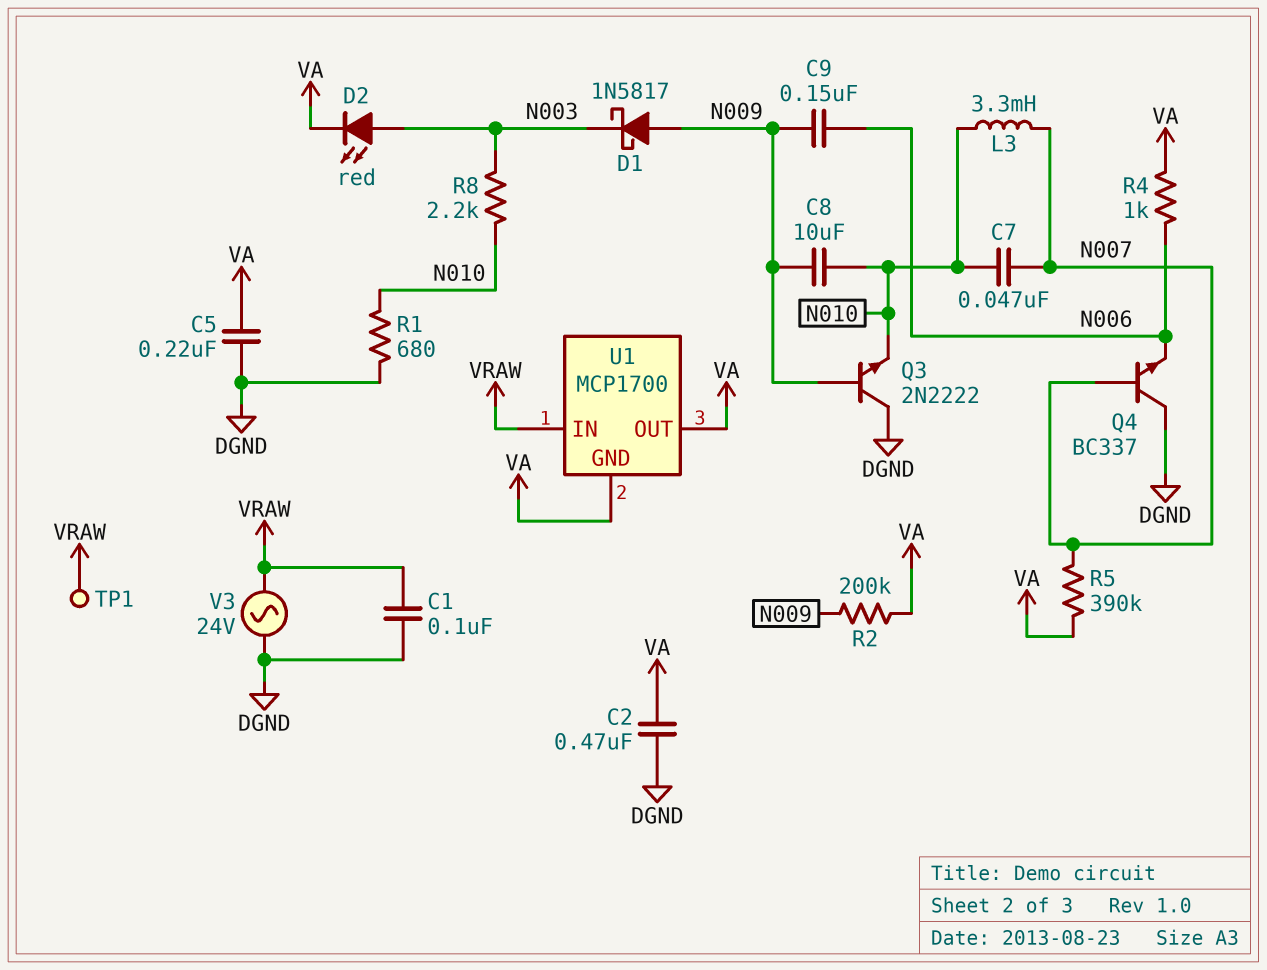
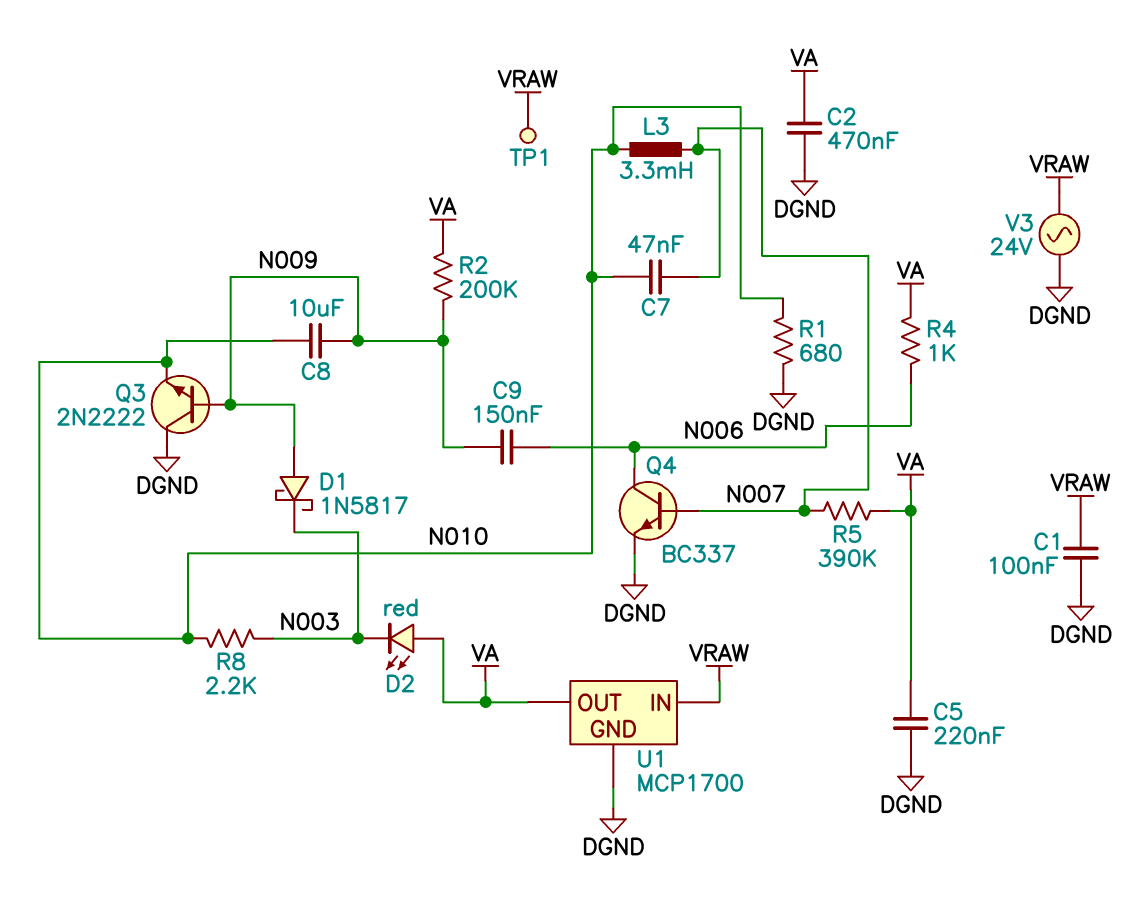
D2: LED red (A N003, K VA) -> LED red (A VA, K N003)
Q4: NPN BC337 (B N007, C DGND, E N006) -> NPN BC337 (B N007, C N006, E DGND)
U1 pin GND: VA -> DGND

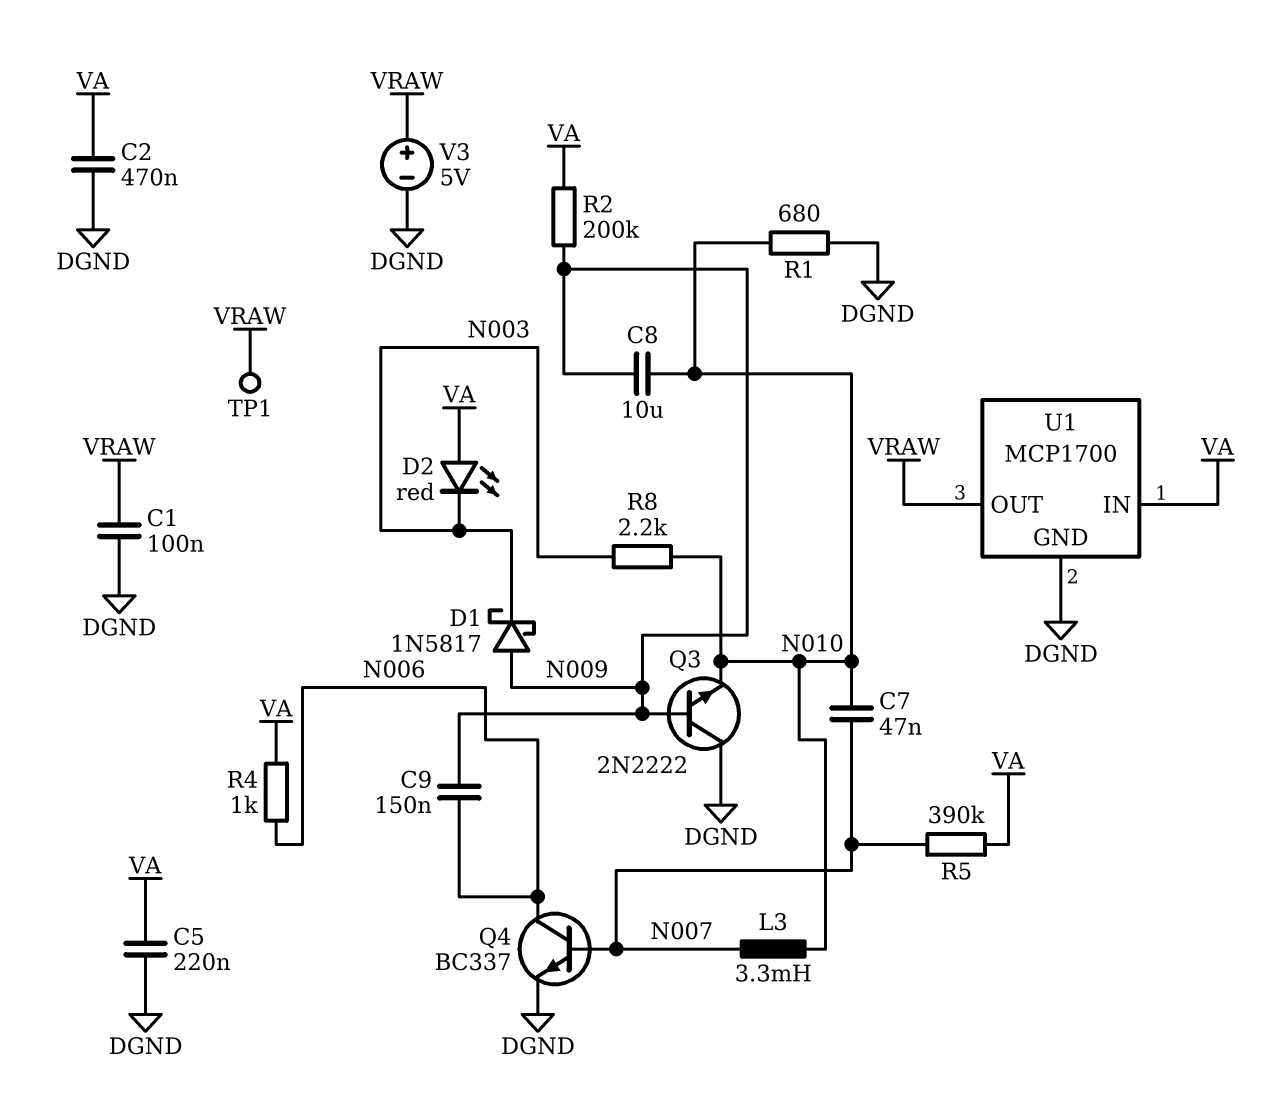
U1 pin IN: VRAW -> VA
U1 pin OUT: VA -> VRAW
V3: AC 24V (DGND, VRAW) -> 5V (plus VRAW, minus DGND)

